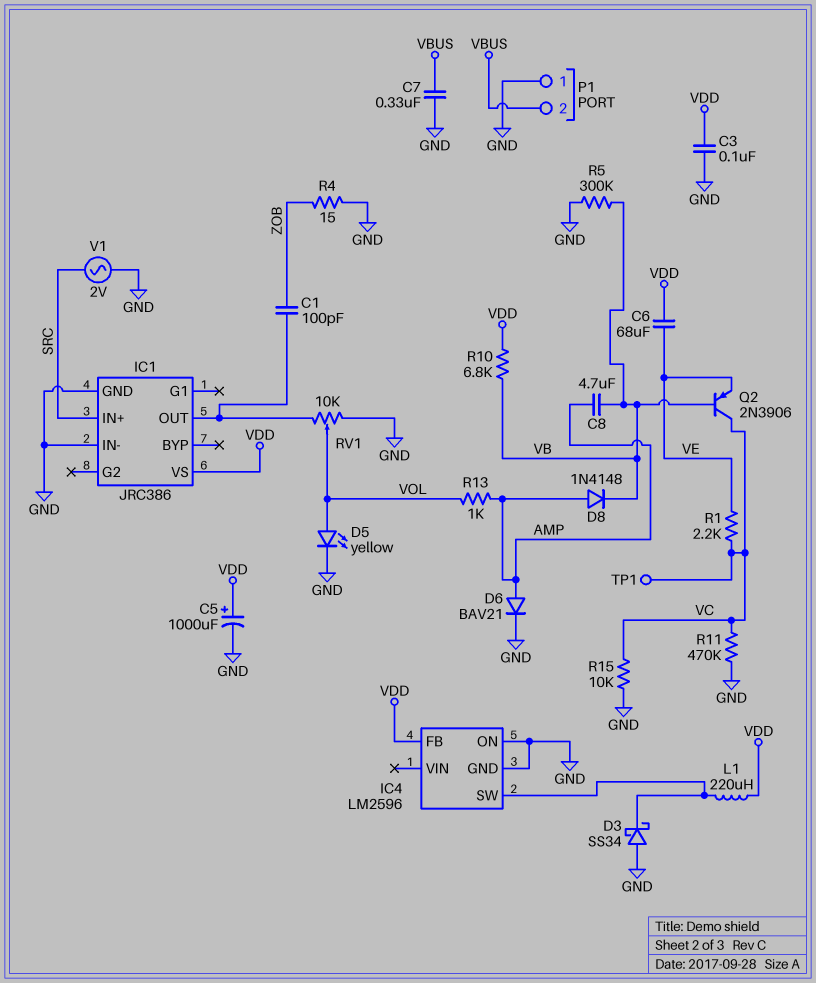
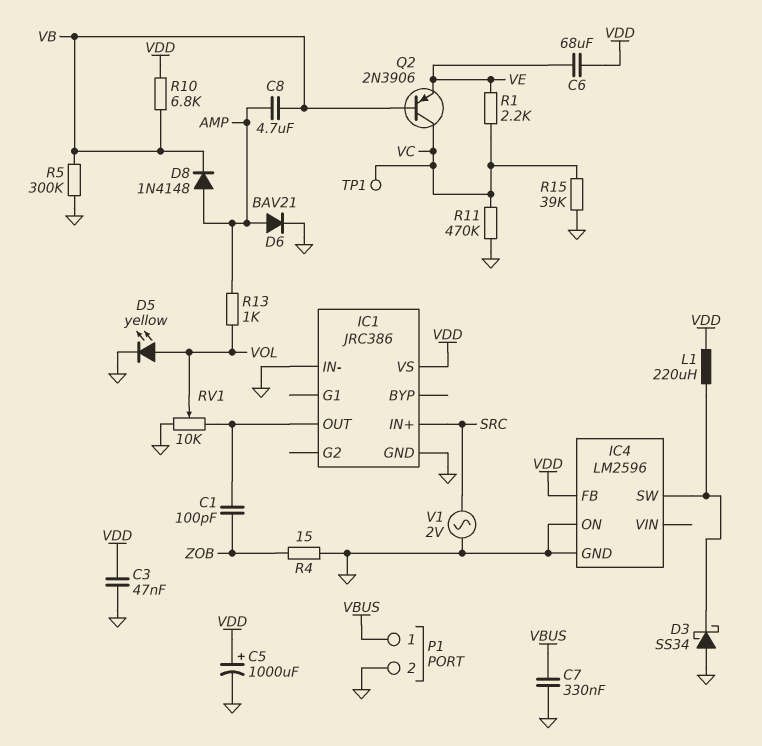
C3: 100nF (GND, VDD) -> 47nF (GND, VDD)
P1 pin 1: GND -> VBUS
P1 pin 2: VBUS -> GND
R15: 10k (GND, VC) -> 39k (GND, VC)

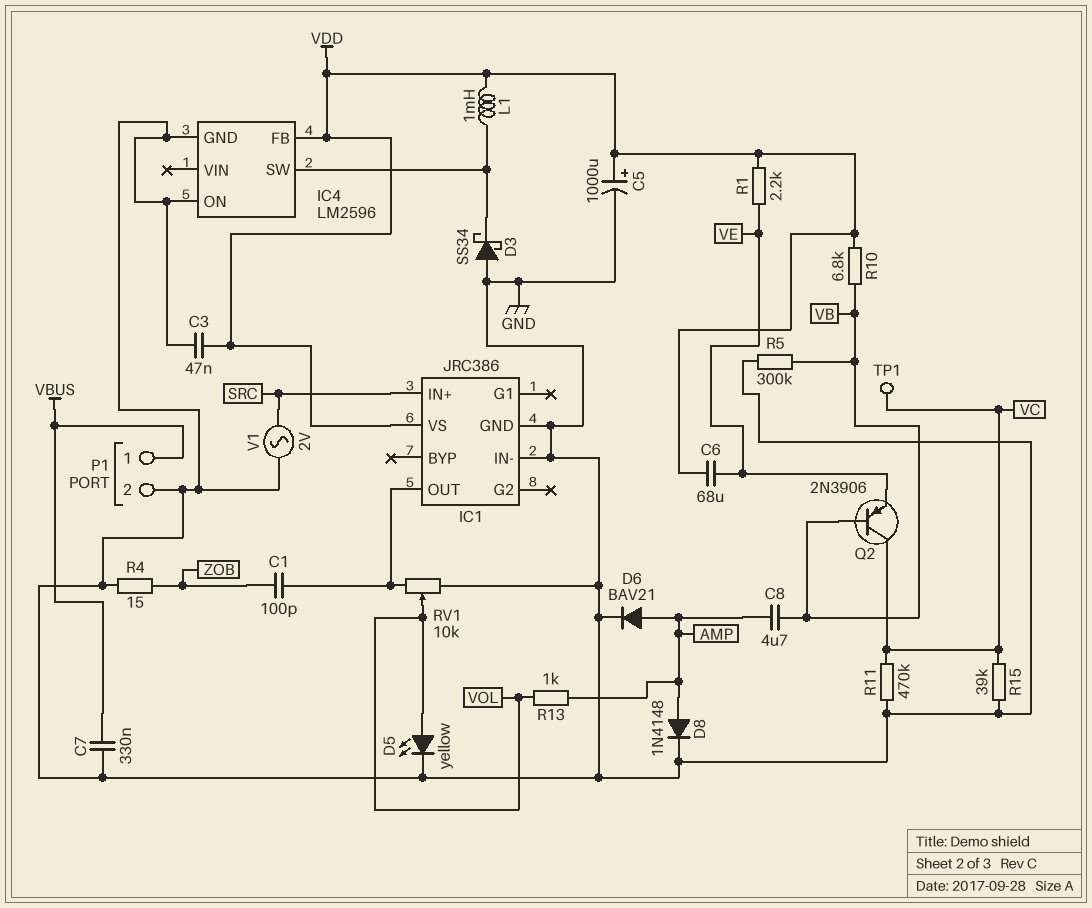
D8: diode 1N4148 (A AMP, K VB) -> diode 1N4148 (A AMP, K GND)
L1: 220uH (IC4/SW, VDD) -> 1mH (IC4/SW, VDD)
R1: 2.2k (VC, VE) -> 2.2k (VDD, VE)

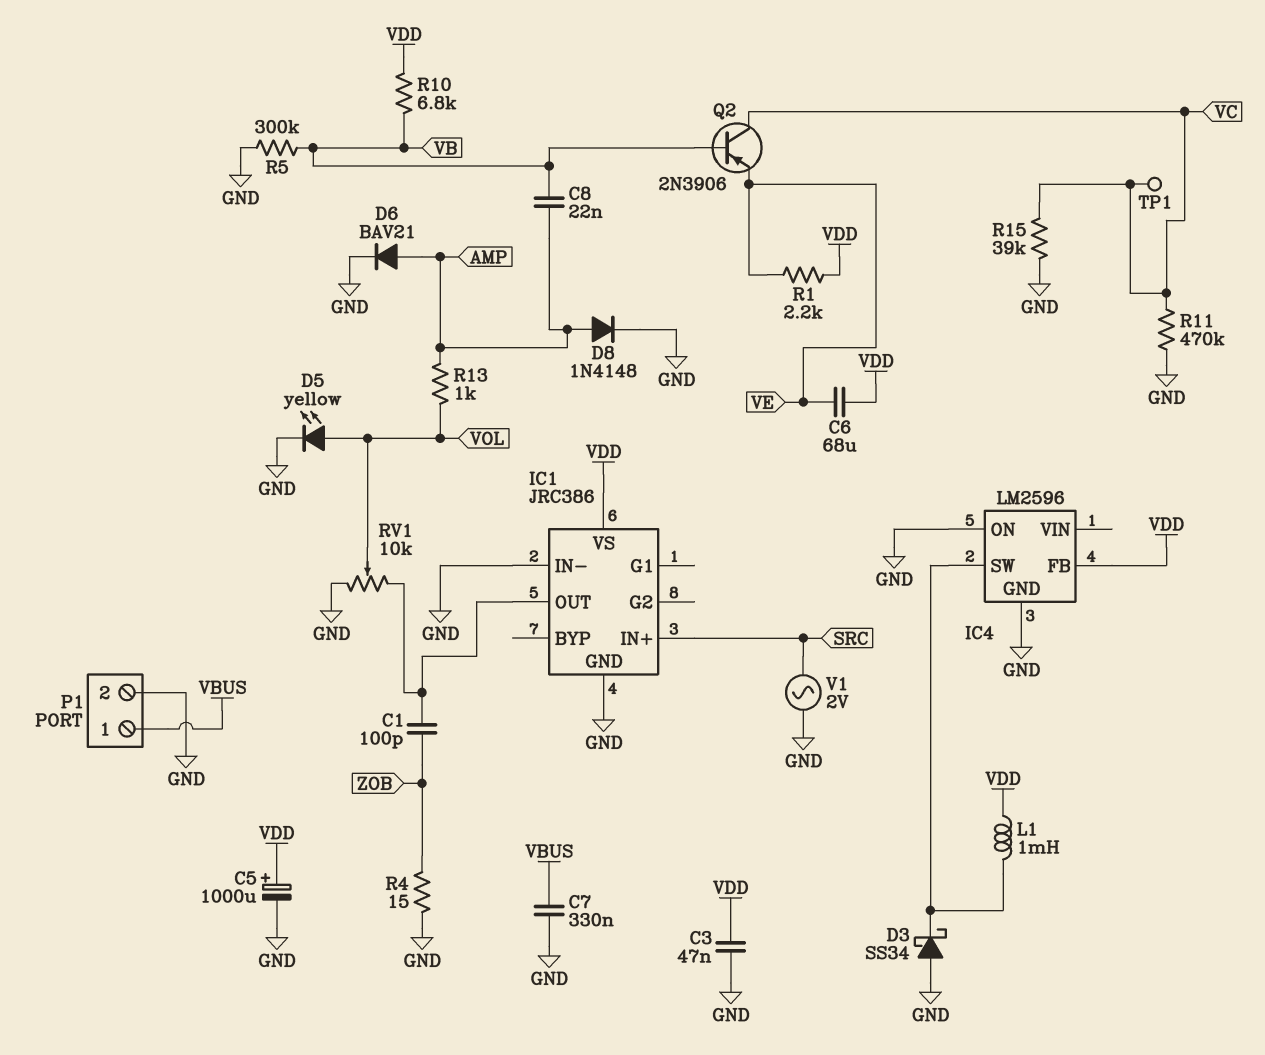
C8: 4.7uF (AMP, VB) -> 22nF (AMP, VB)

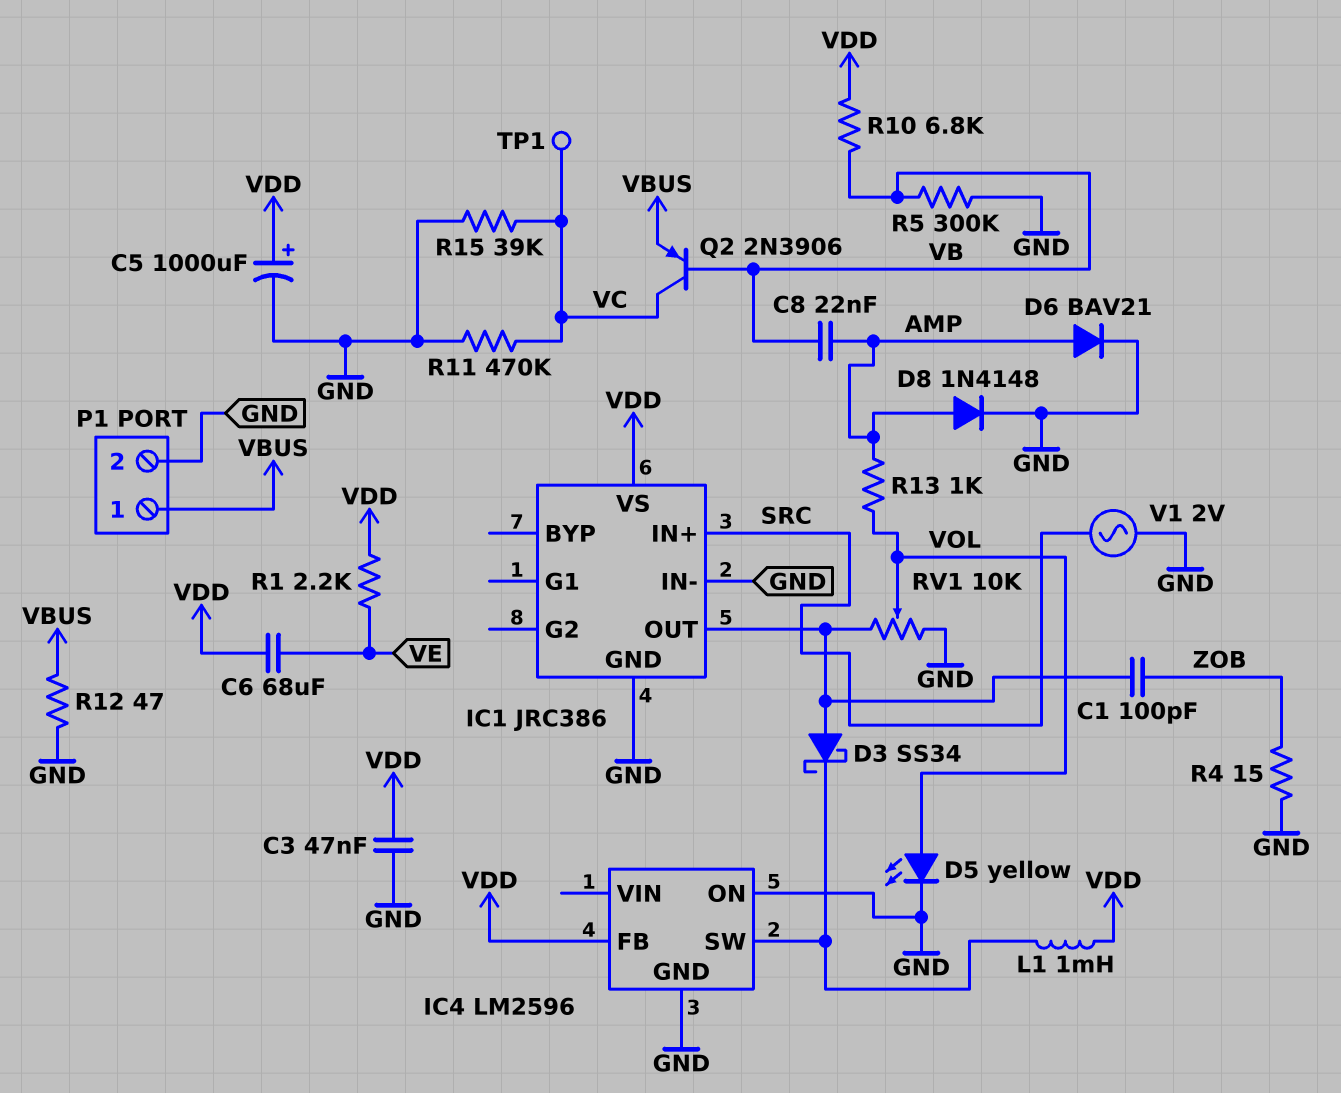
C7: 330nF (GND, VBUS) -> none
D3: schottky SS34 (A GND, K IC4/SW) -> schottky SS34 (A IC1/OUT, K IC4/SW)
Q2: PNP 2N3906 (B VB, C VC, E VE) -> PNP 2N3906 (B VB, C VC, E VBUS)
R12: none -> 47 (GND, VBUS)

